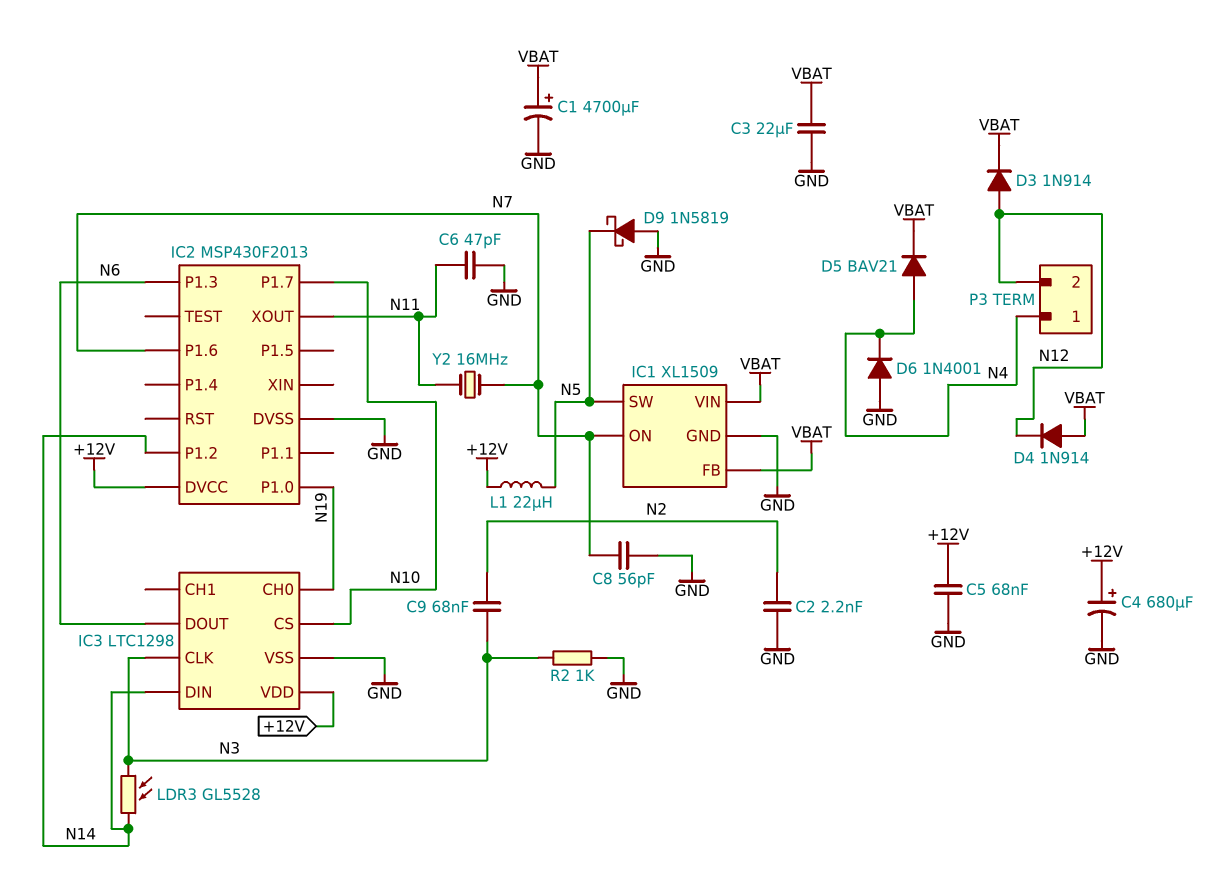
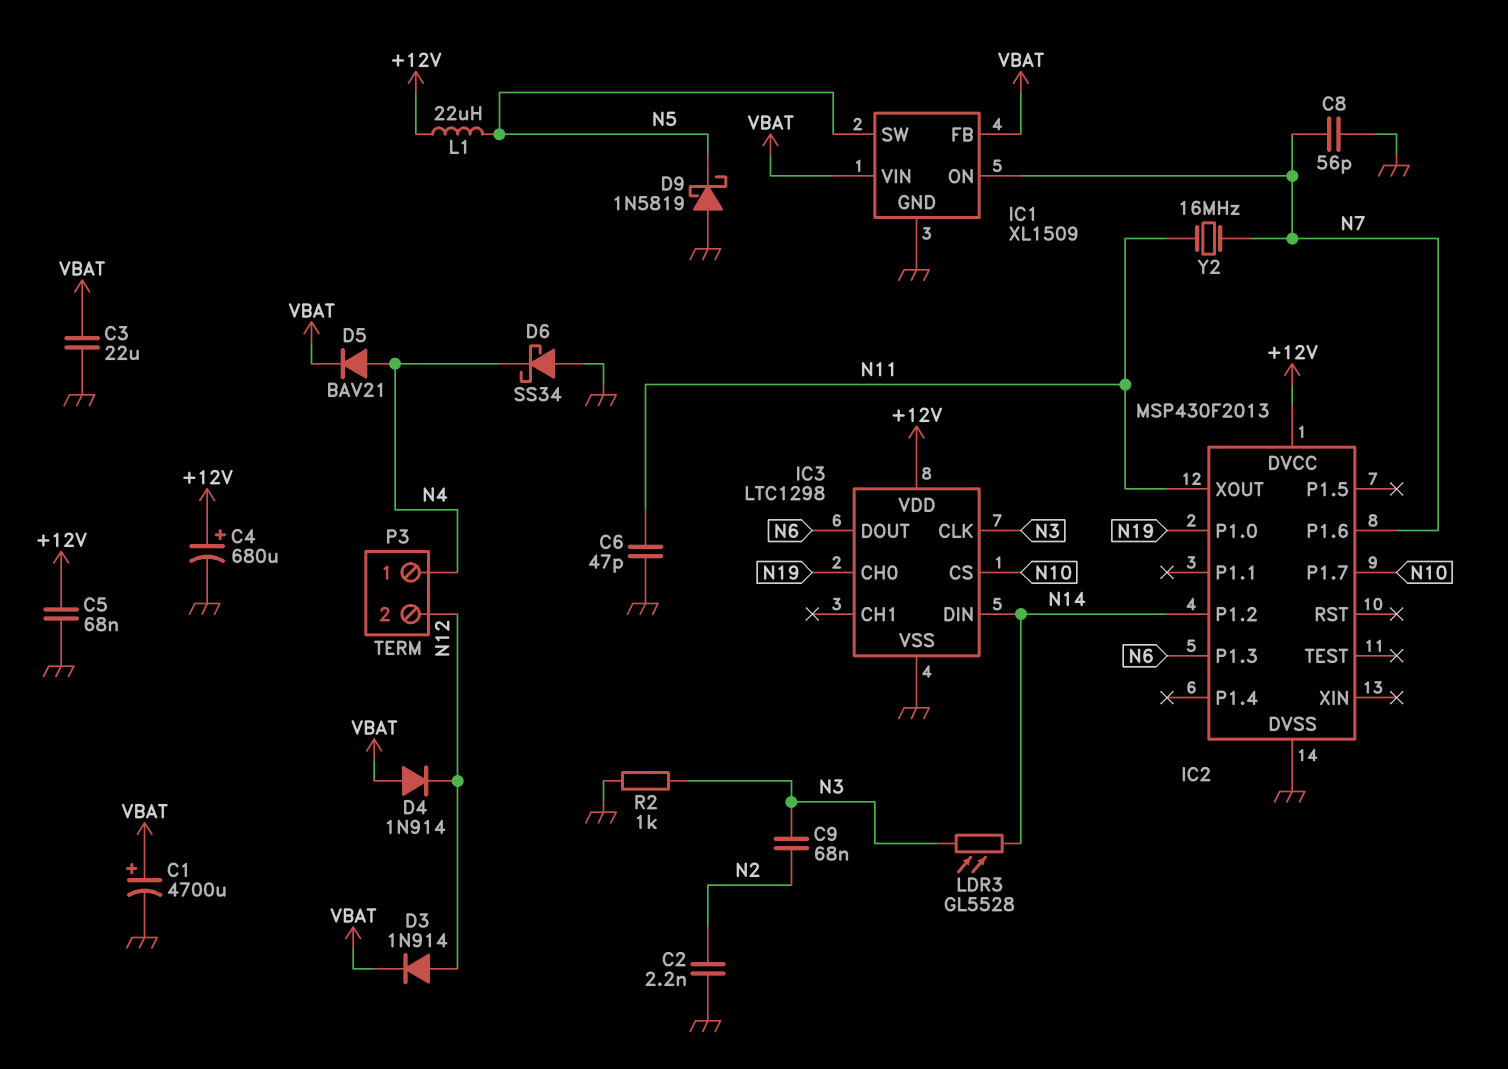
D6: diode 1N4001 (A GND, K N4) -> schottky SS34 (A GND, K N4)

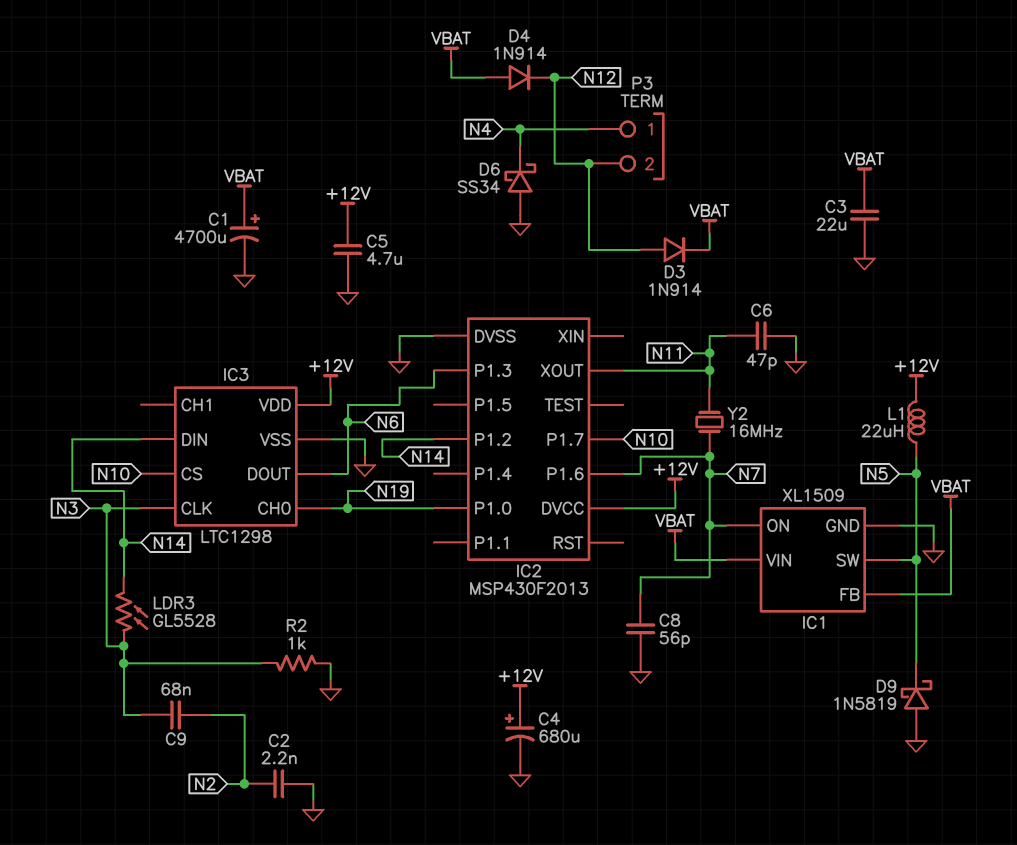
C5: 68nF (+12V, GND) -> 4.7uF (+12V, GND)
D5: diode BAV21 (A N4, K VBAT) -> none

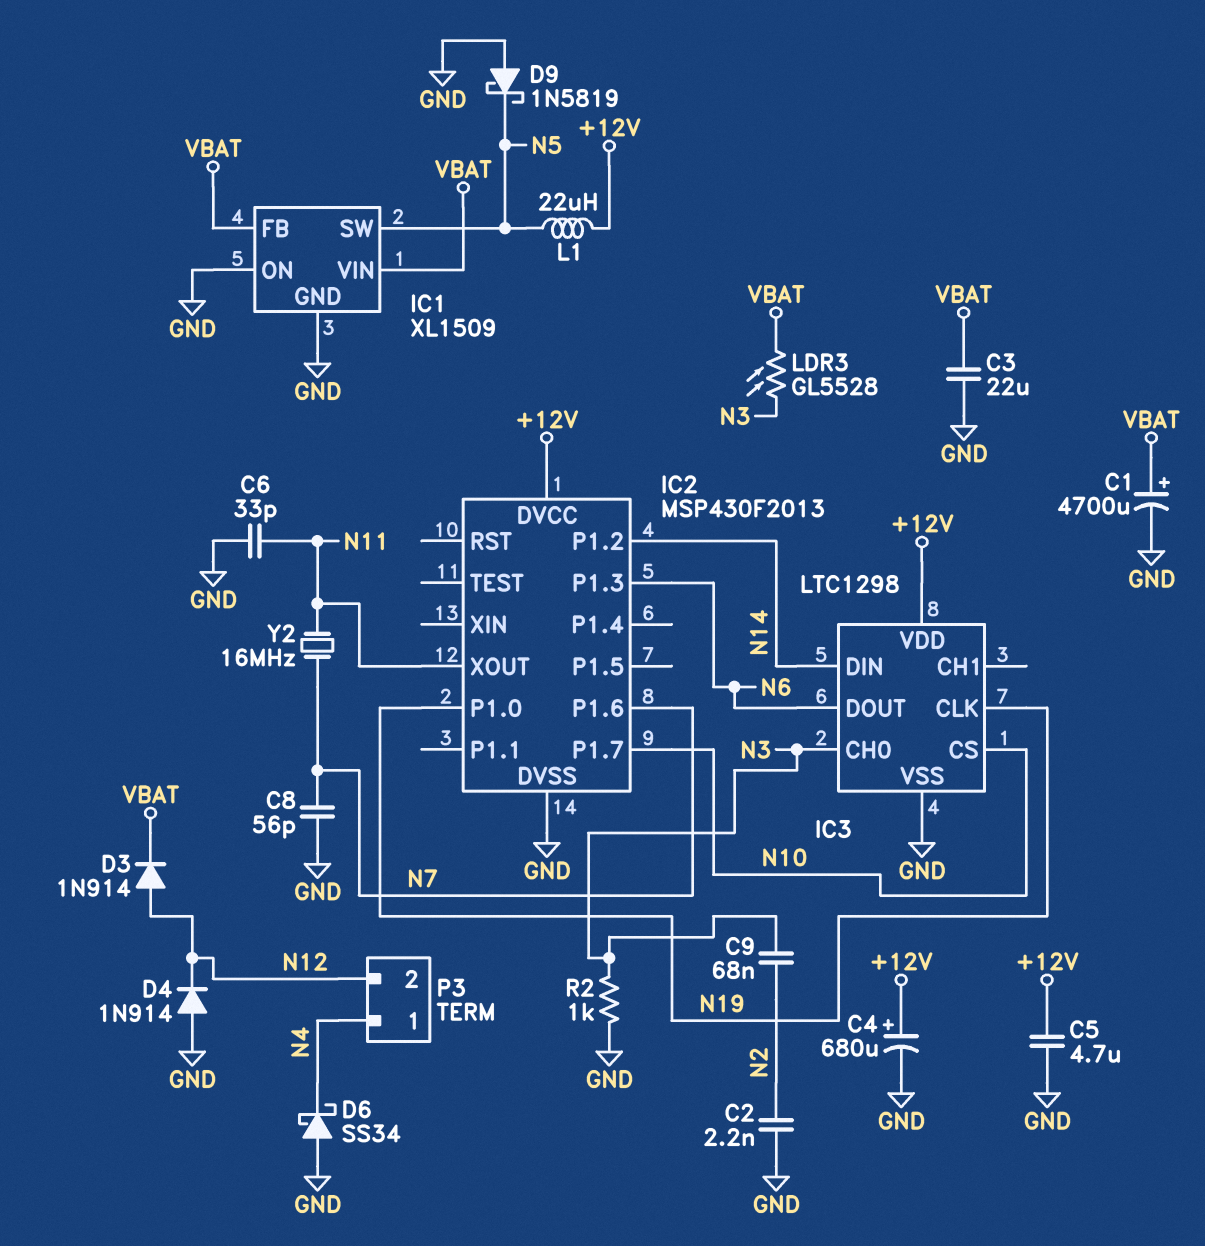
C6: 47pF (GND, N11) -> 33pF (GND, N11)
D4: diode 1N914 (A VBAT, K N12) -> diode 1N914 (A GND, K N12)
IC1 pin ON: N7 -> GND
IC3 pin CH0: N19 -> N3
IC3 pin CLK: N3 -> N19
LDR3: GL5528 (N3, N14) -> GL5528 (N3, VBAT)

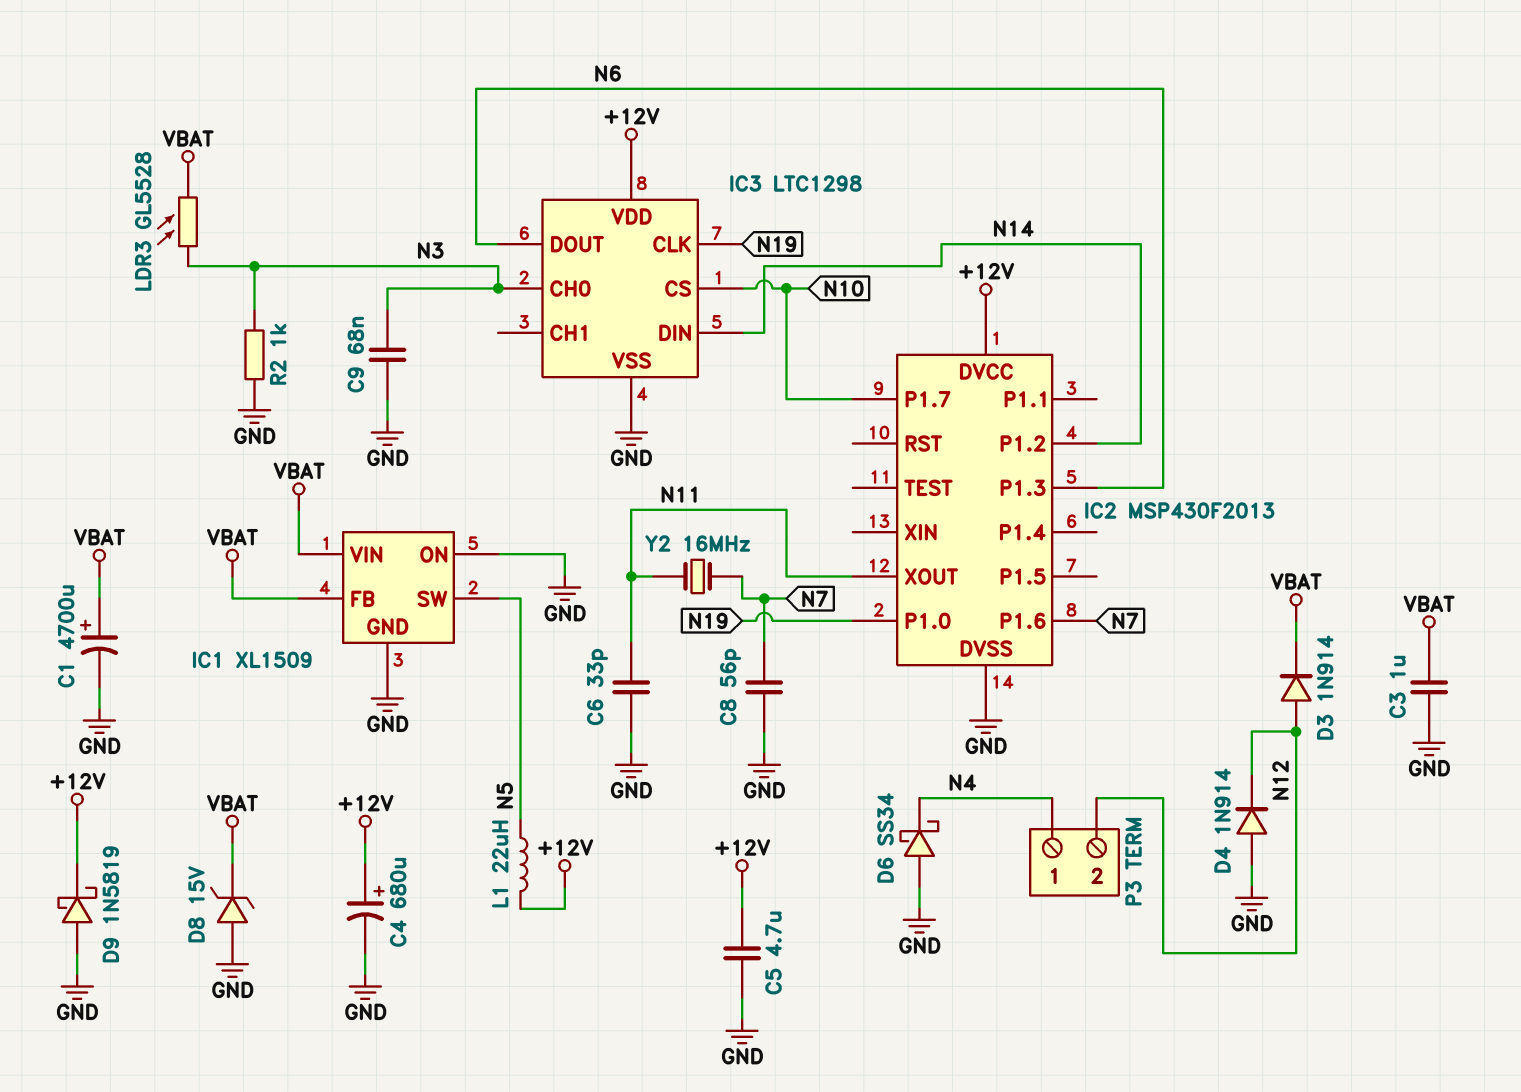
C2: 2.2nF (GND, N2) -> none
C3: 22uF (GND, VBAT) -> 1uF (GND, VBAT)
C9: 68nF (N2, N3) -> 68nF (GND, N3)
D8: none -> zener 15V (A GND, K VBAT)
D9: schottky 1N5819 (A GND, K N5) -> schottky 1N5819 (A GND, K +12V)

